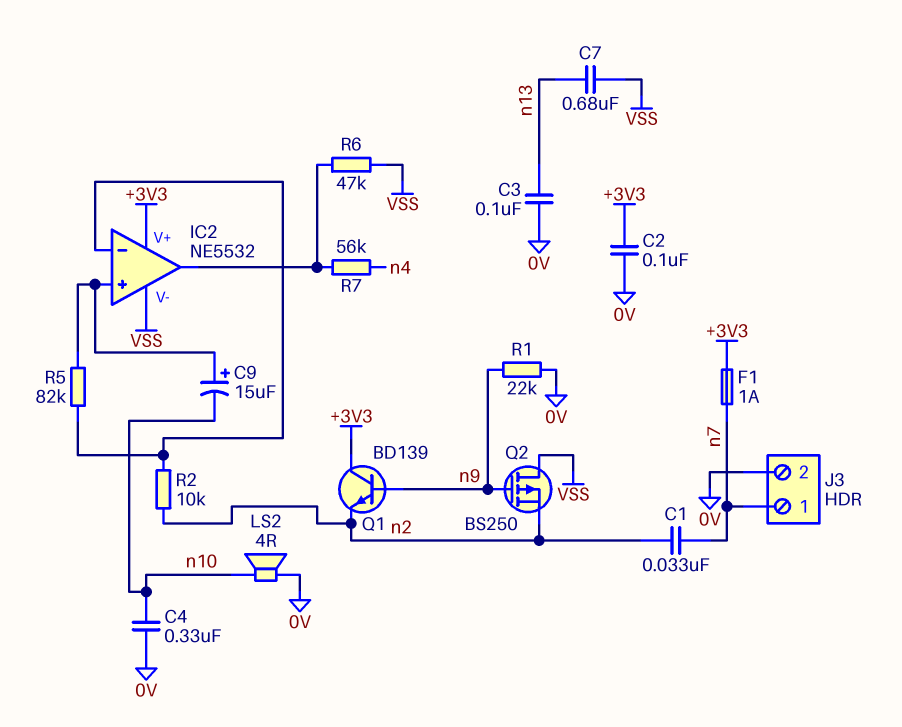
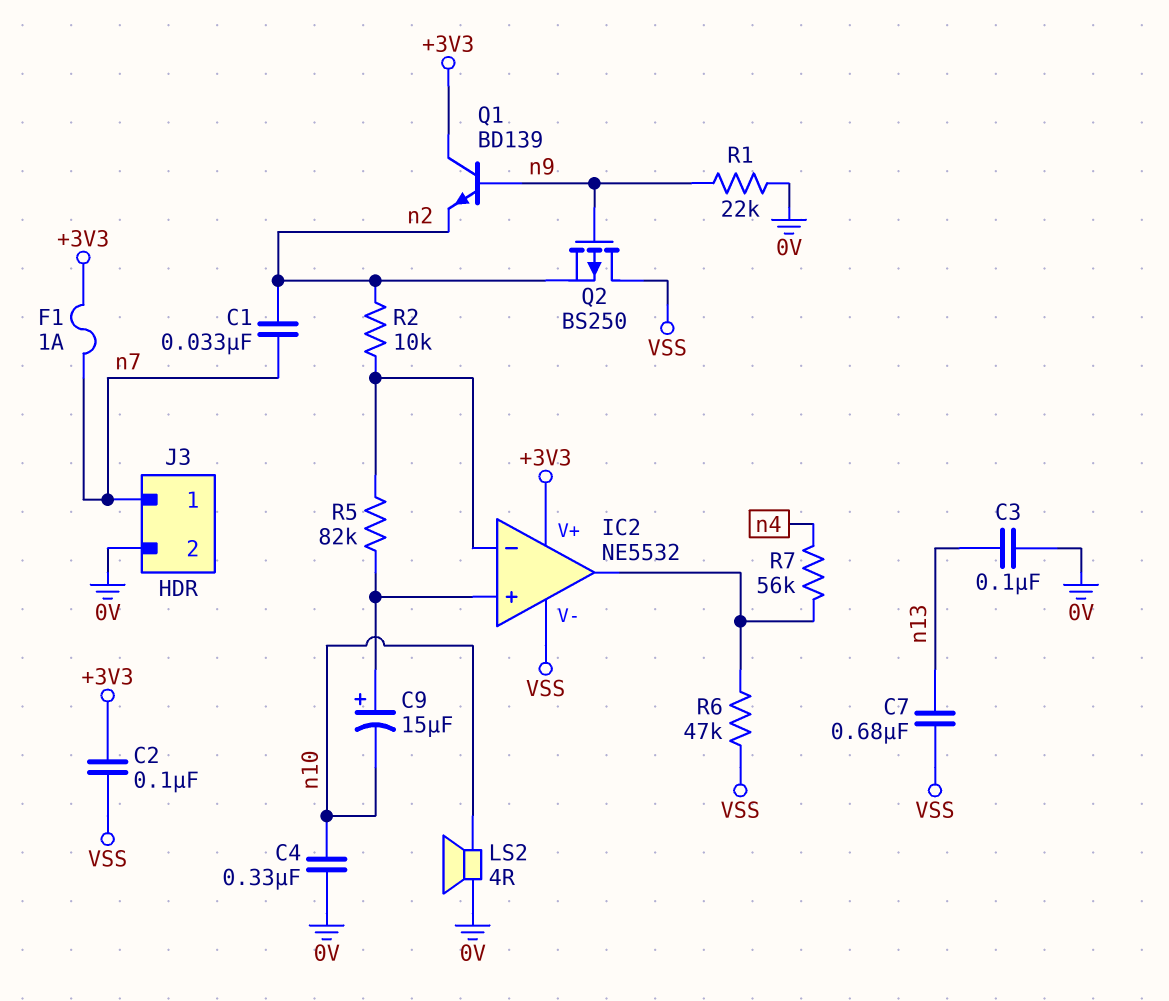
C2: 100nF (+3V3, 0V) -> 100nF (+3V3, VSS)

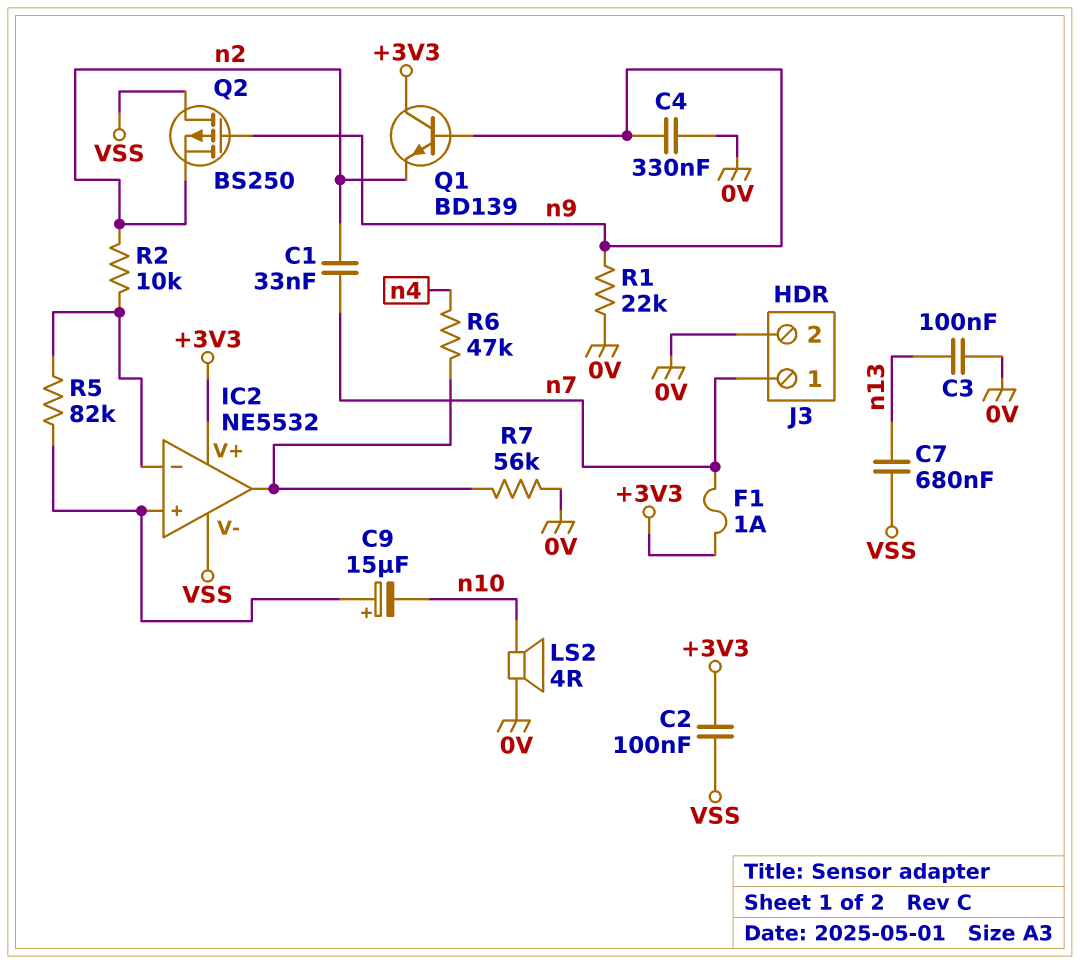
C4: 330nF (0V, n10) -> 330nF (0V, n9)
R6: 47k (IC2/out, VSS) -> 47k (IC2/out, n4)
R7: 56k (IC2/out, n4) -> 56k (0V, IC2/out)

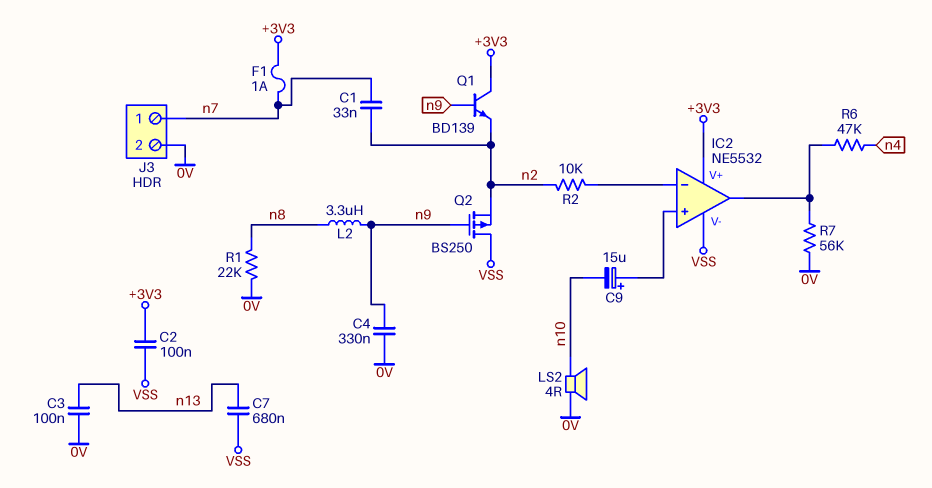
L2: none -> 3.3uH (n8, n9)
R1: 22k (0V, n9) -> 22k (0V, n8)
R5: 82k (IC2/in+, IC2/in-) -> none

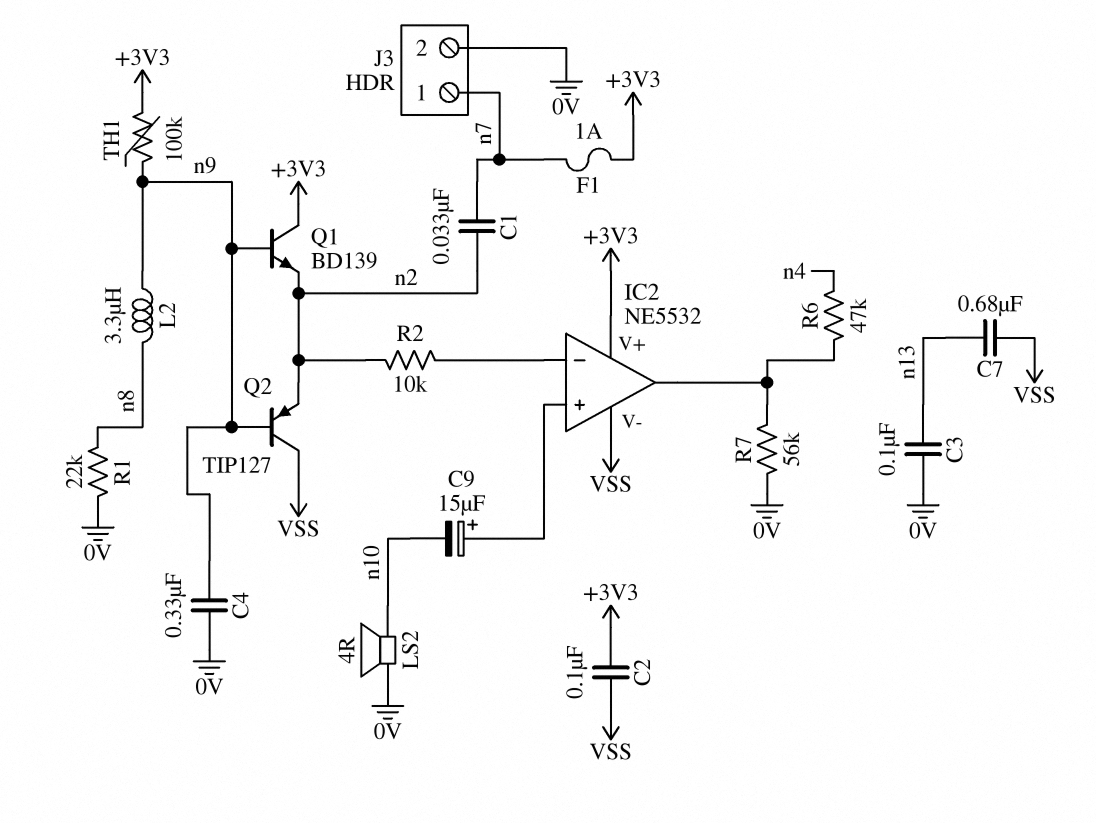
Q2: PMOS BS250 (G n9, D VSS, S n2) -> PNP TIP127 (B n9, C VSS, E n2)
TH1: none -> 100k (+3V3, n9)

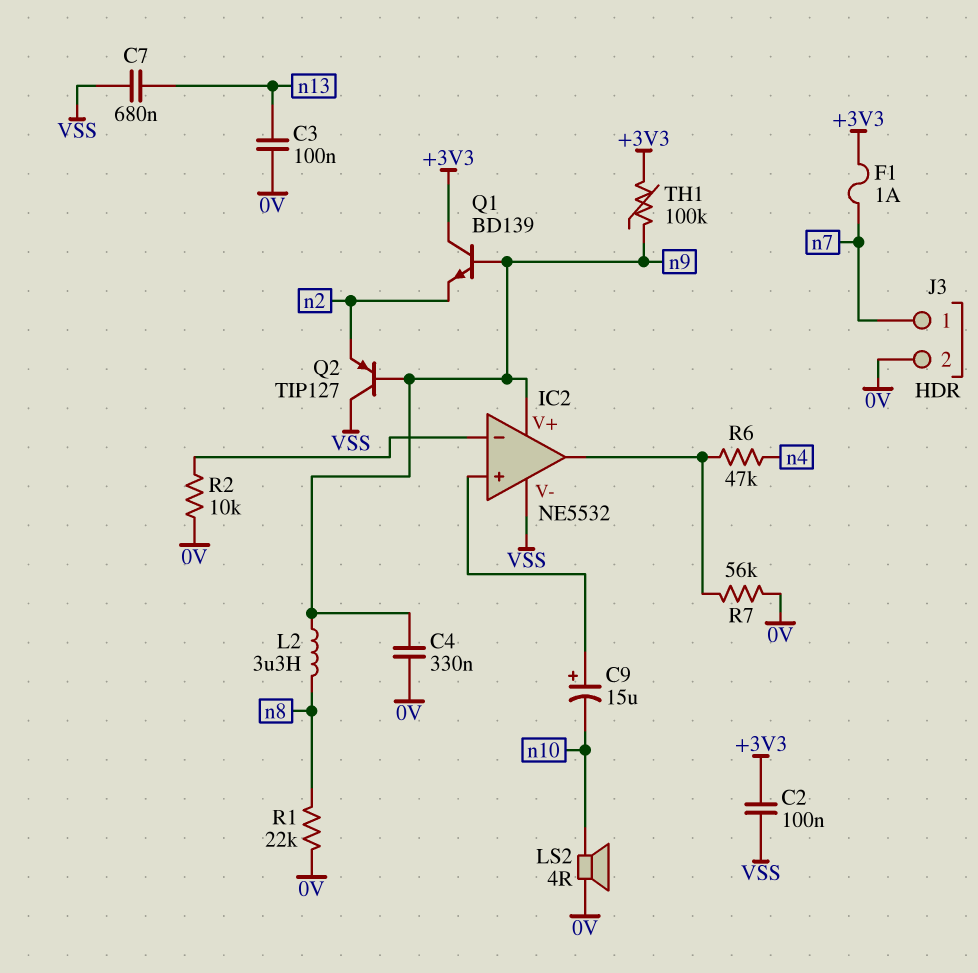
C1: 33nF (n2, n7) -> none
IC2 pin V+: +3V3 -> n9
R2: 10k (IC2/in-, n2) -> 10k (0V, IC2/in-)

